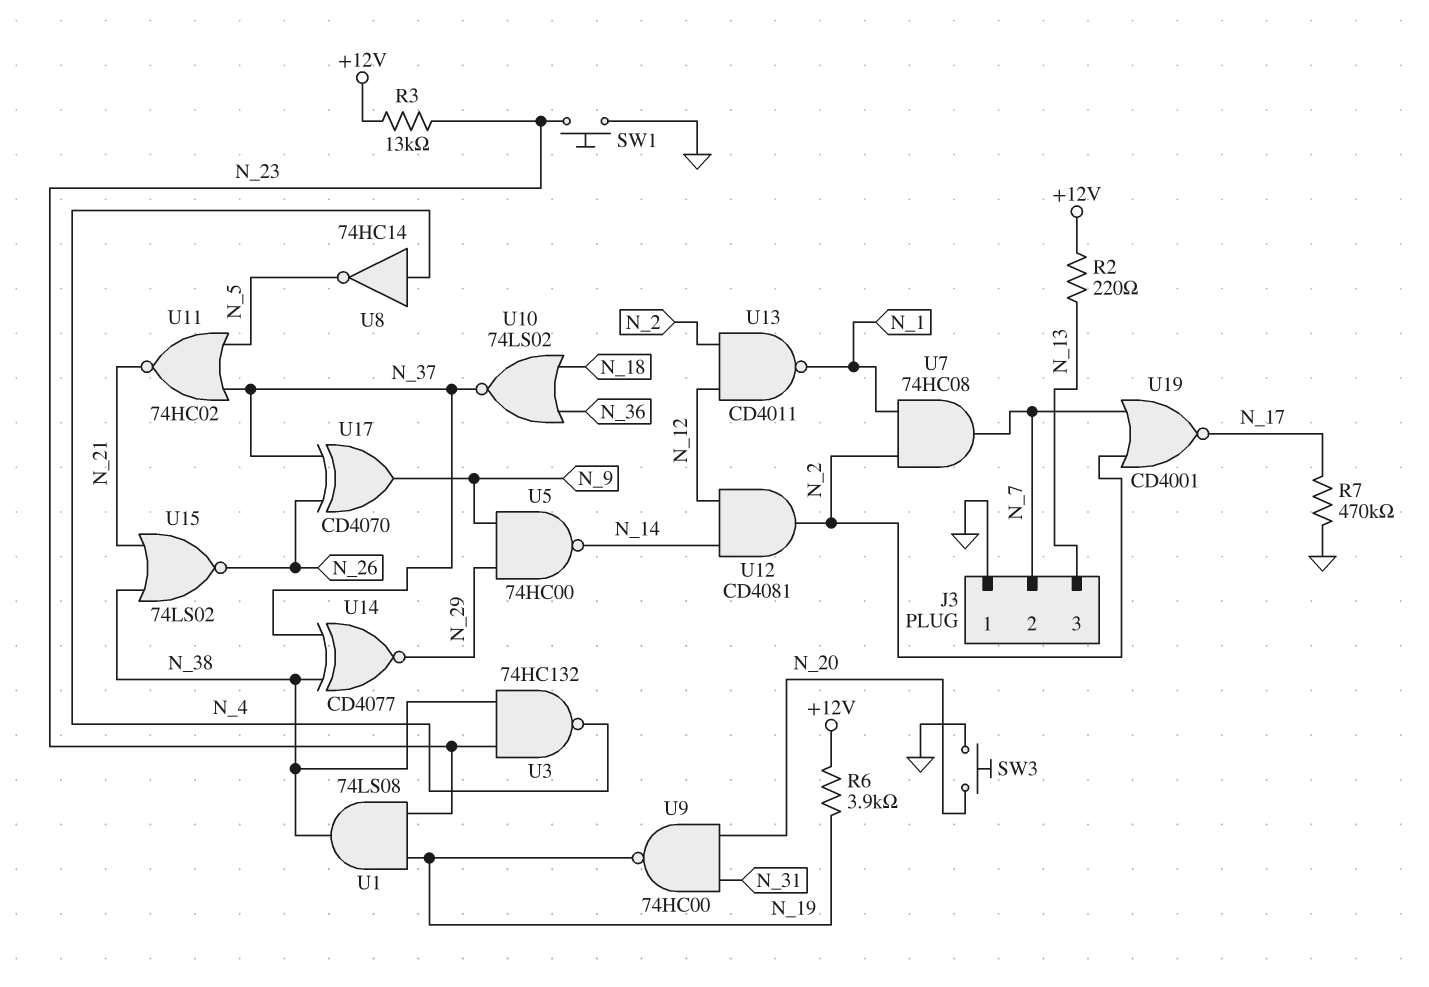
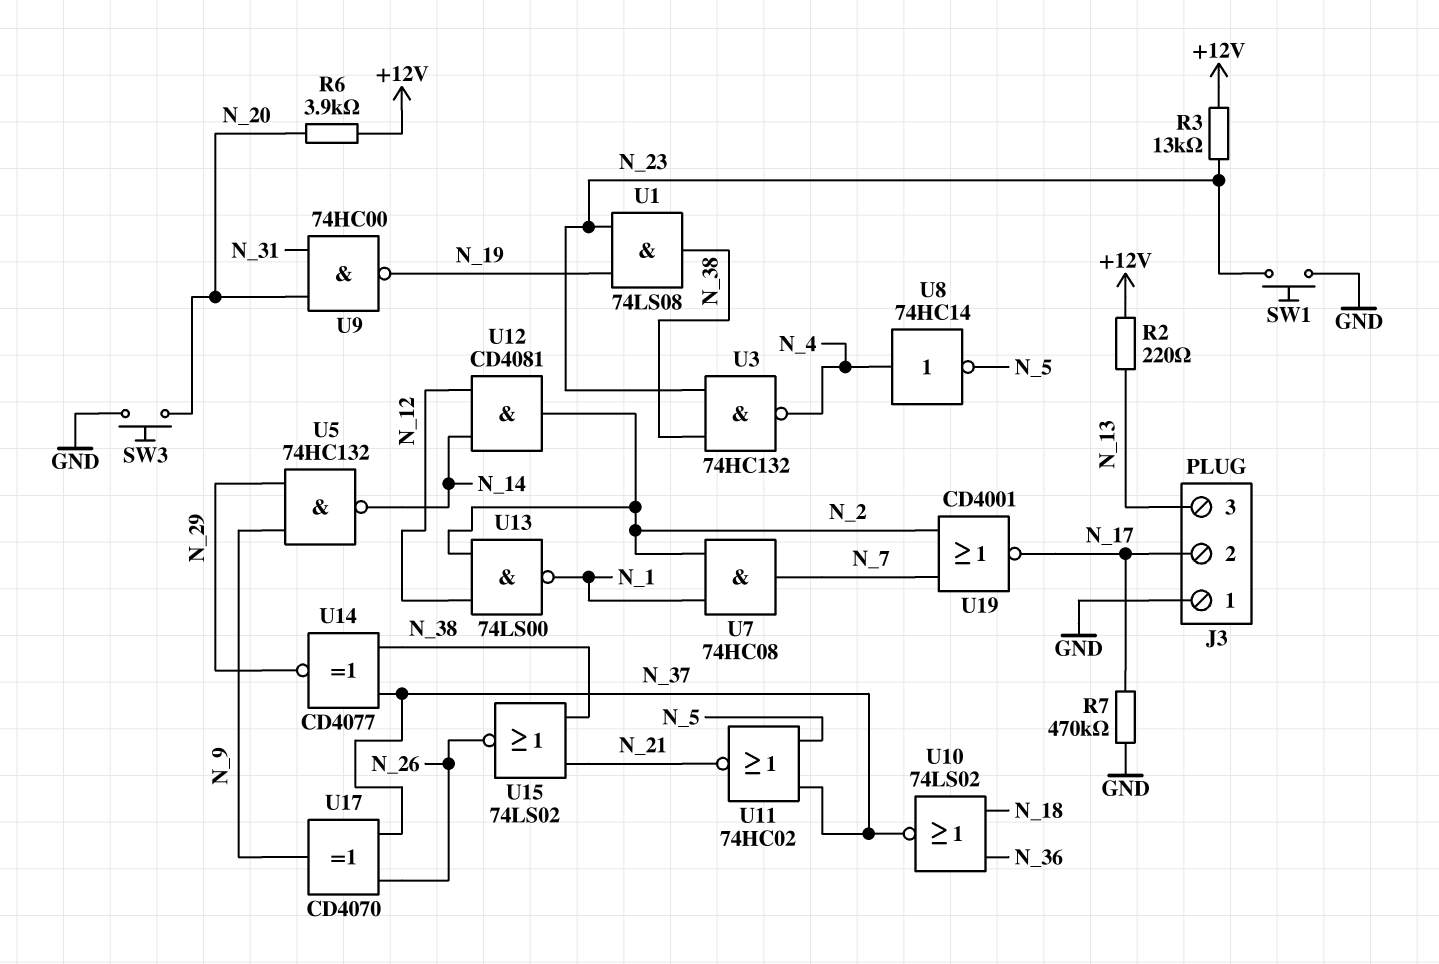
J3 pin 2: N_7 -> N_17
R6: 3.9k (+12V, N_19) -> 3.9k (+12V, N_20)
U5: NAND 74HC00 (in N_9, in N_29, out N_14) -> NAND 74HC132 (in N_9, in N_29, out N_14)
U13: NAND CD4011 (in N_2, in N_12, out N_1) -> NAND 74LS00 (in N_2, in N_12, out N_1)

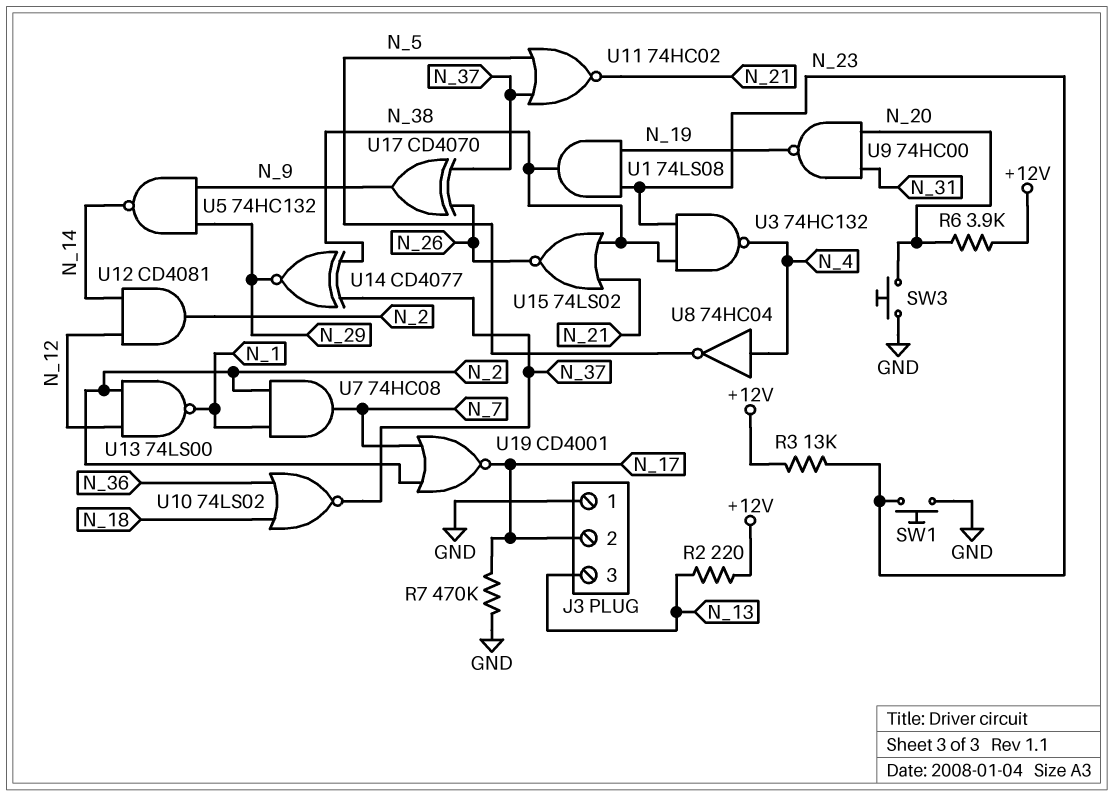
U8: NOT 74HC14 (in N_4, out N_5) -> NOT 74HC04 (in N_4, out N_5)

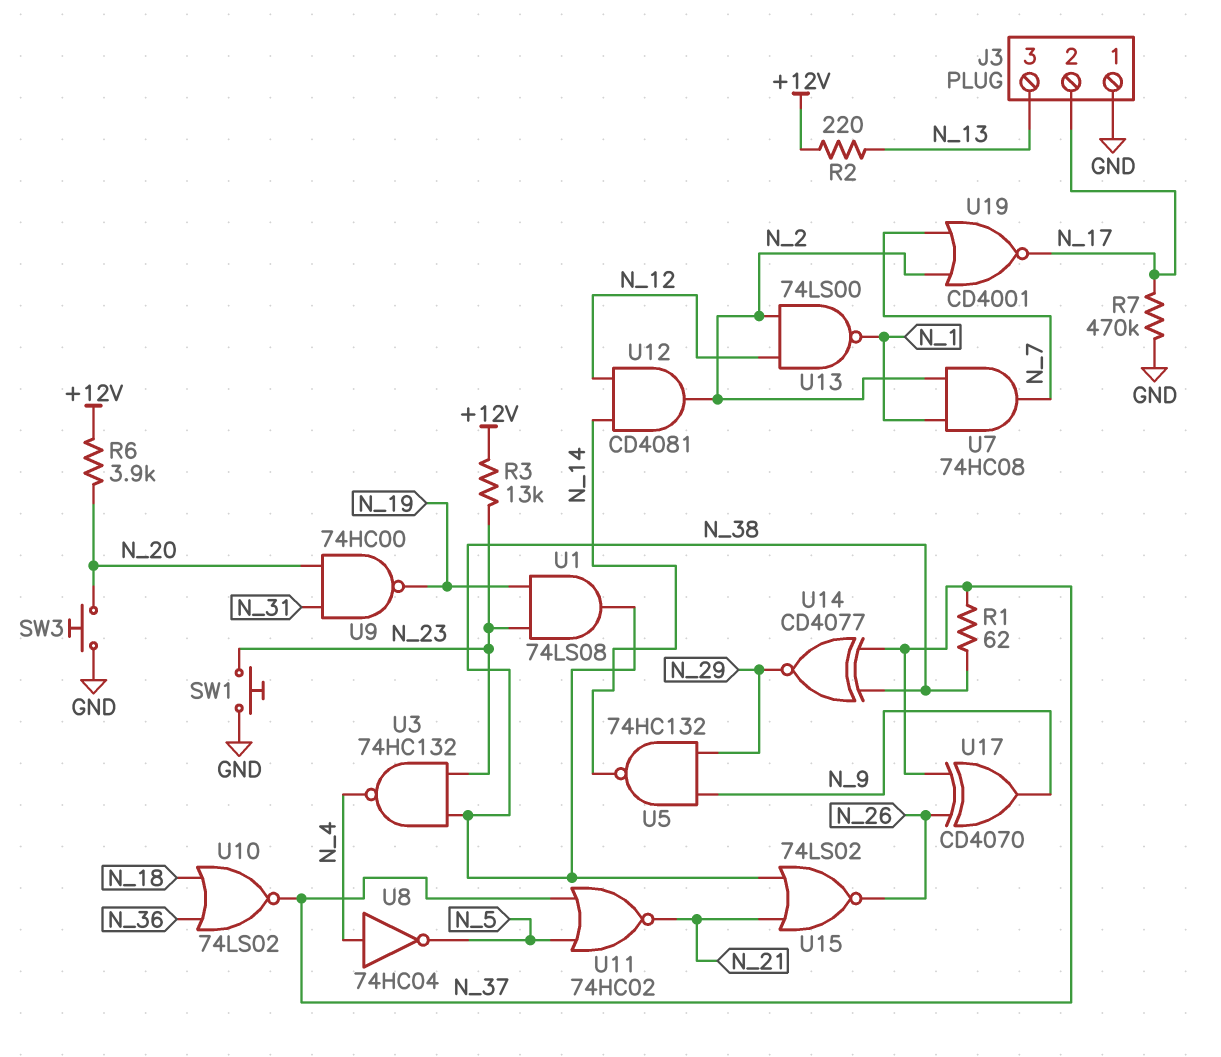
R1: none -> 62 (N_37, N_38)

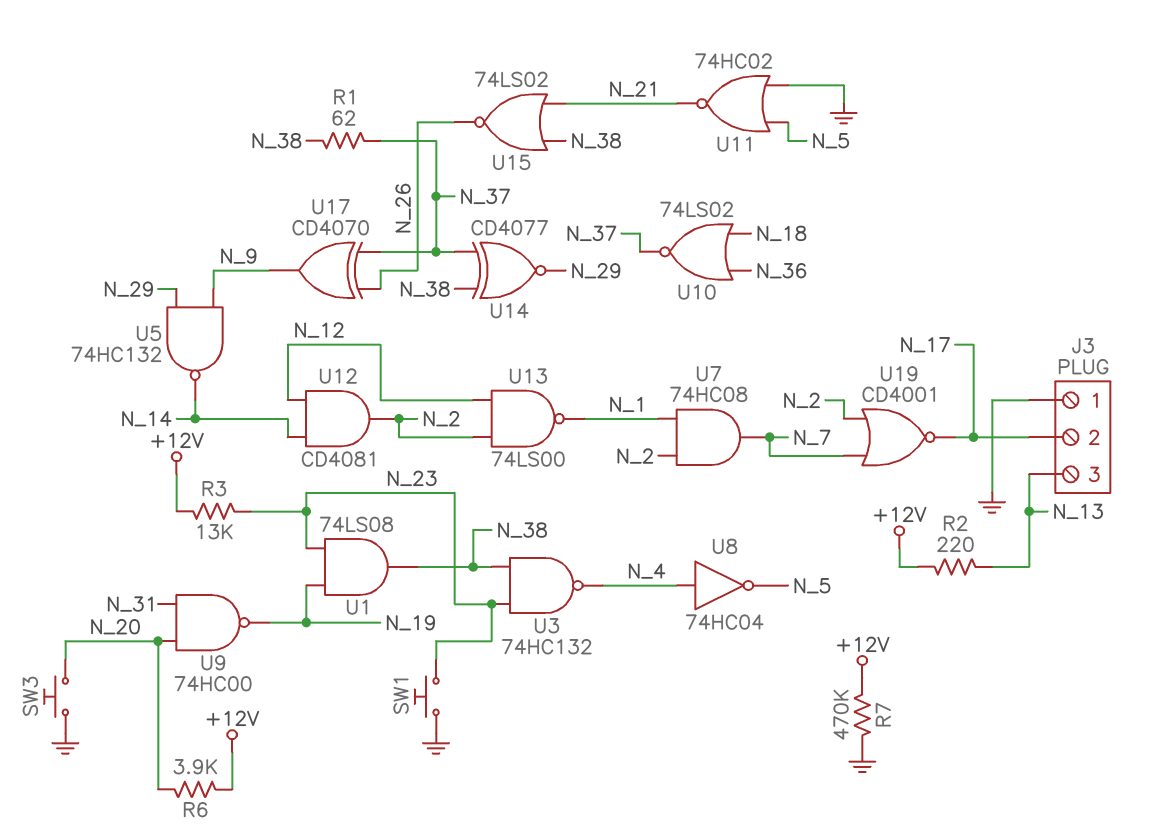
R7: 470k (GND, N_17) -> 470k (+12V, GND)
U11: NOR 74HC02 (in N_5, in N_37, out N_21) -> NOR 74HC02 (in GND, in N_5, out N_21)

